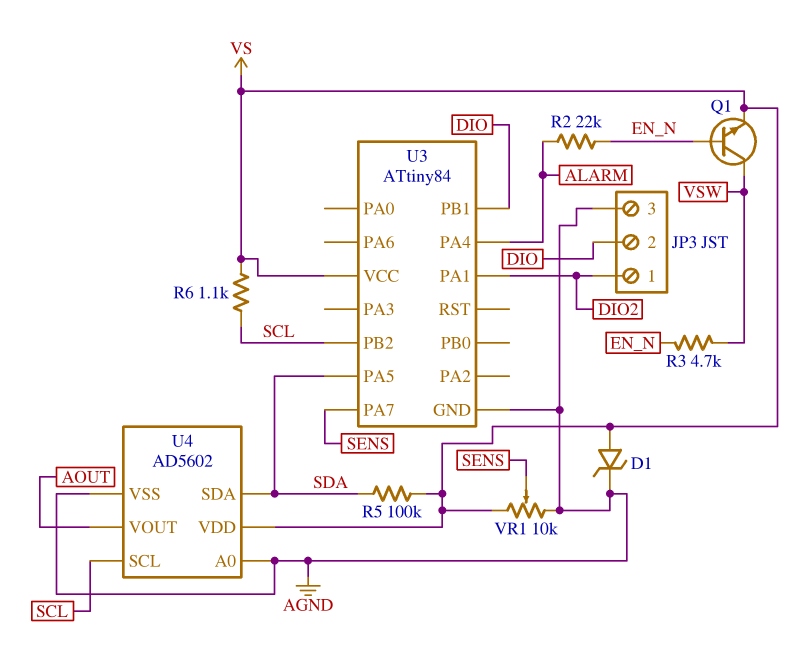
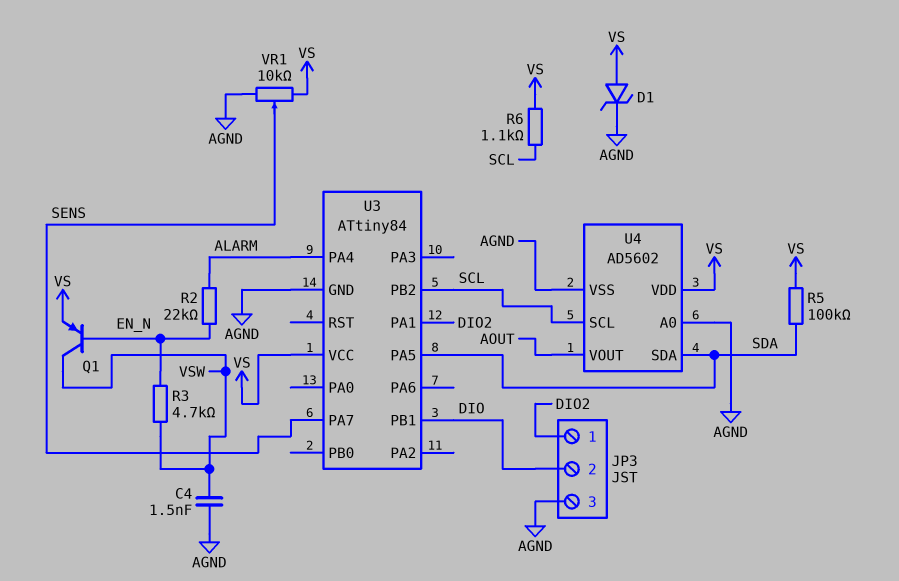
C4: none -> 1.5nF (AGND, VSW)
Q1: NPN (B EN_N, C VSW, E VS) -> PNP (B EN_N, C VSW, E VS)

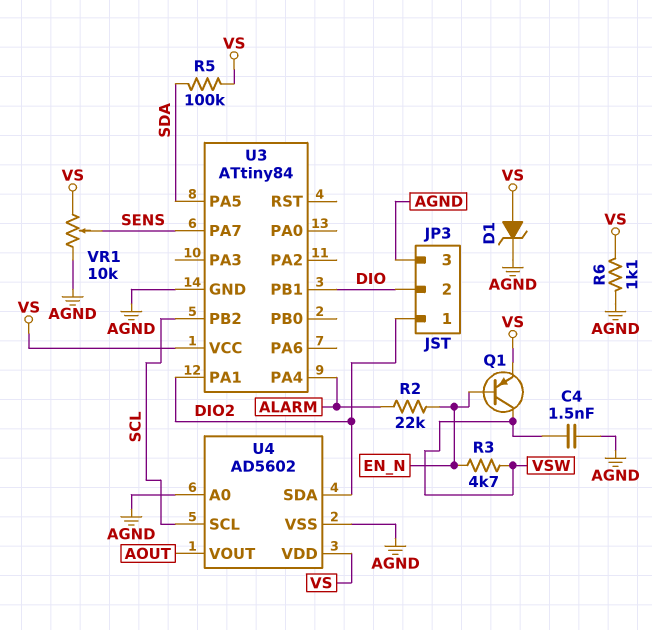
R6: 1.1k (SCL, VS) -> 1.1k (AGND, VS)
U4 pin SDA: SDA -> DIO2

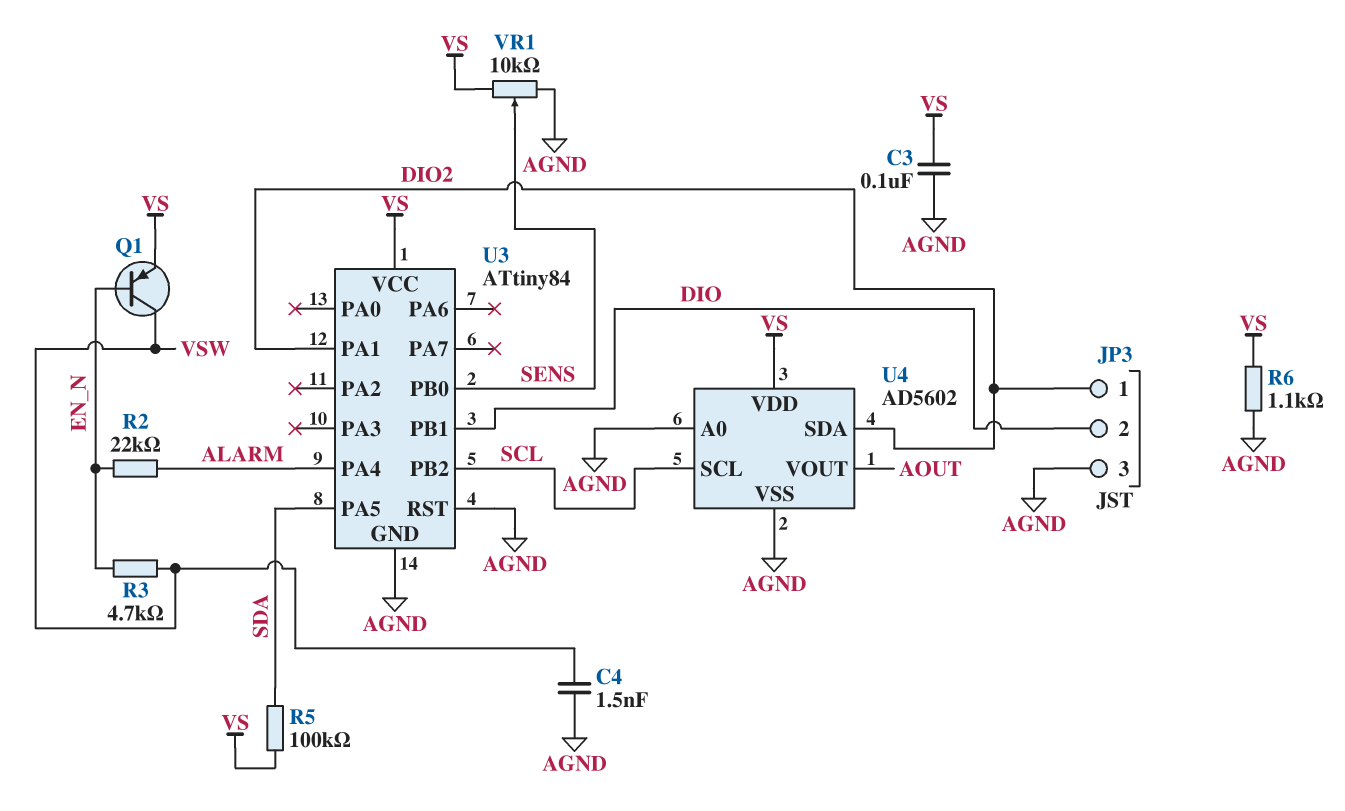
C3: none -> 100nF (AGND, VS)
D1: zener (A VS, K AGND) -> none
U3 pin PA7: SENS -> none
U3 pin PB0: none -> SENS
U3 pin RST: none -> AGND

